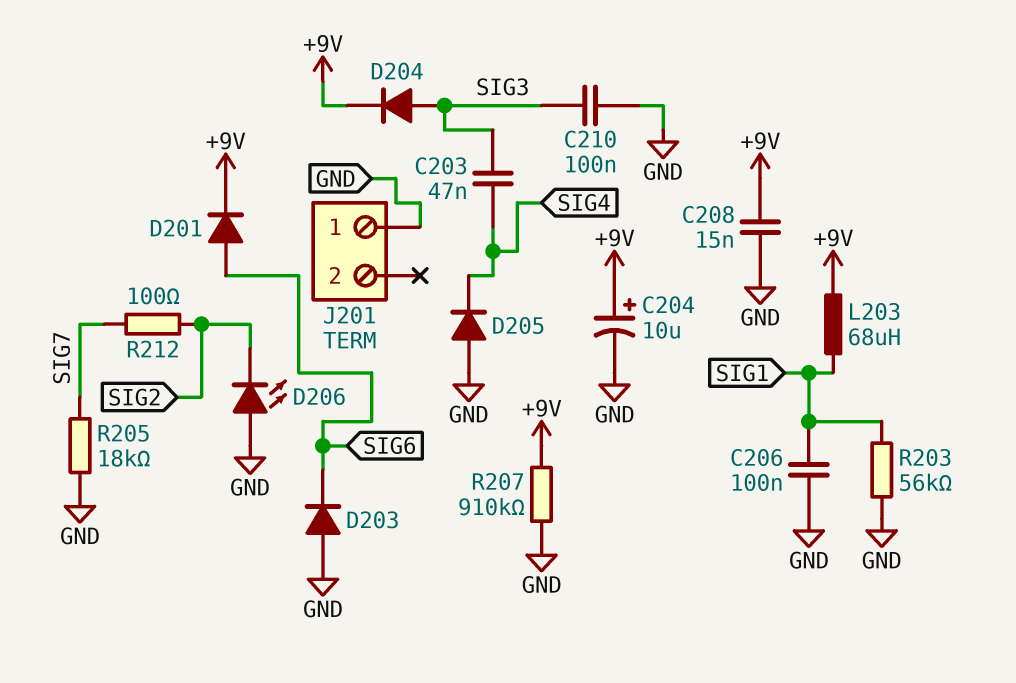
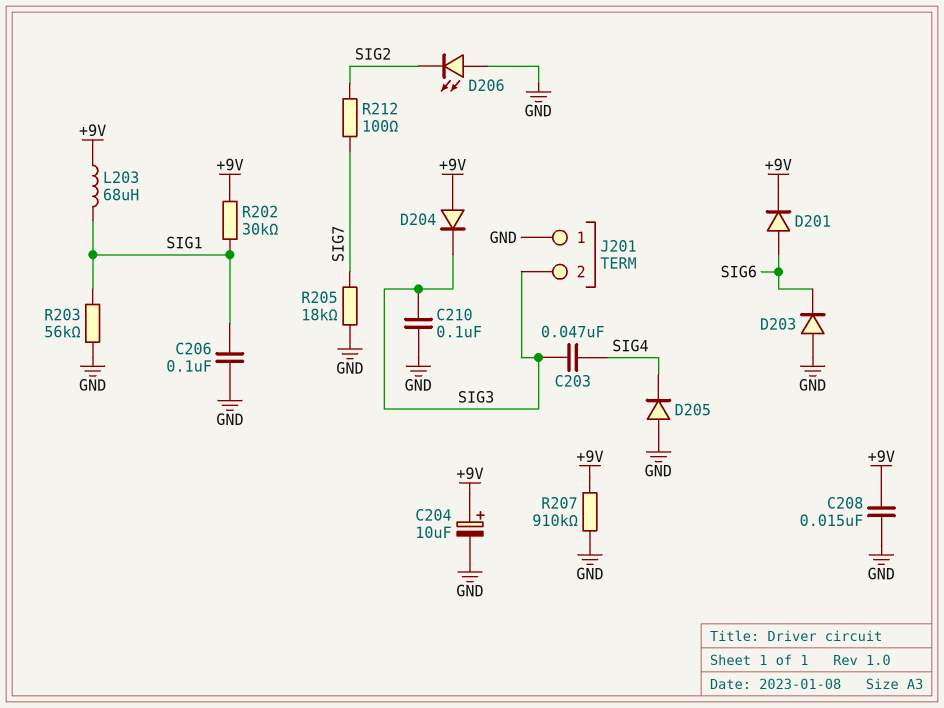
D204: diode (A SIG3, K +9V) -> diode (A +9V, K SIG3)
J201 pin 2: none -> SIG3
R202: none -> 30k (+9V, SIG1)

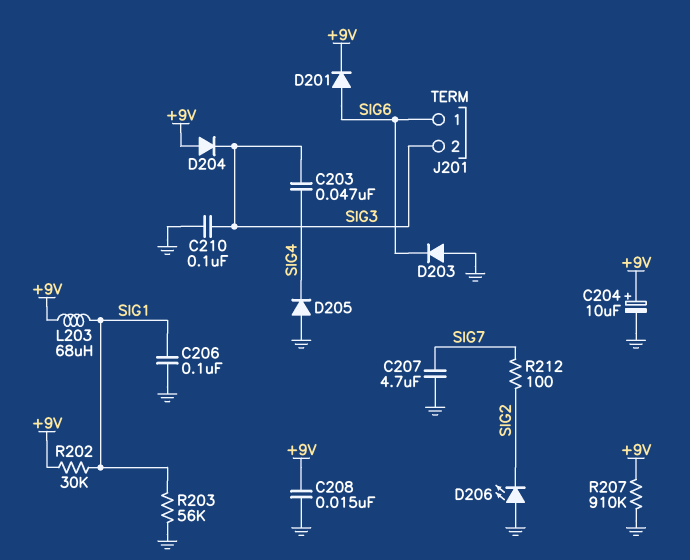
C207: none -> 4.7uF (GND, SIG7)
J201 pin 1: GND -> SIG6
R205: 18k (GND, SIG7) -> none

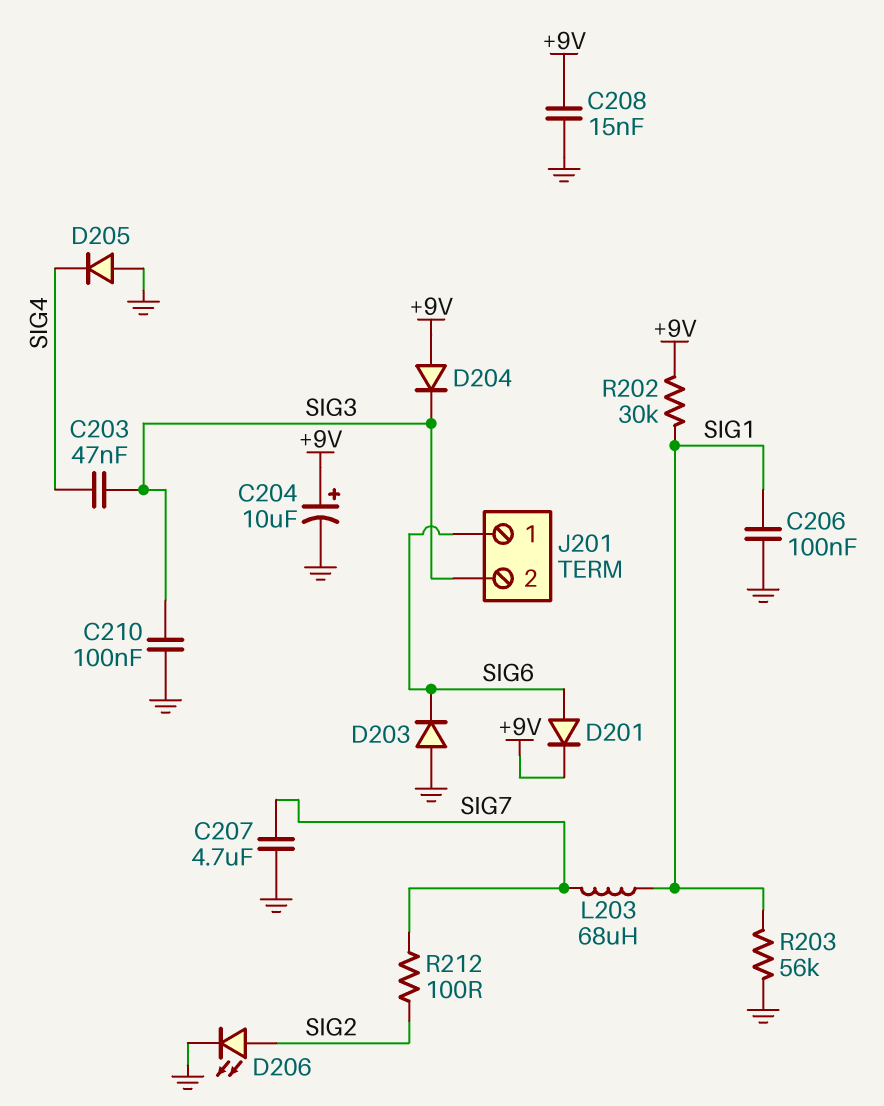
D206: LED (A GND, K SIG2) -> LED (A SIG2, K GND)
L203: 68uH (+9V, SIG1) -> 68uH (SIG1, SIG7)
R207: 910k (+9V, GND) -> none

